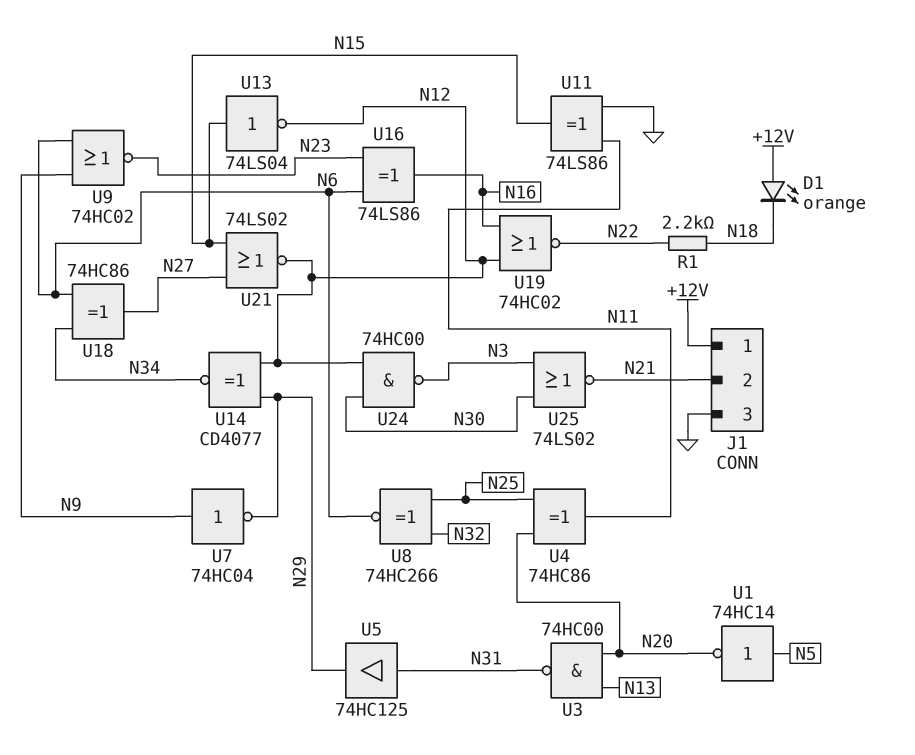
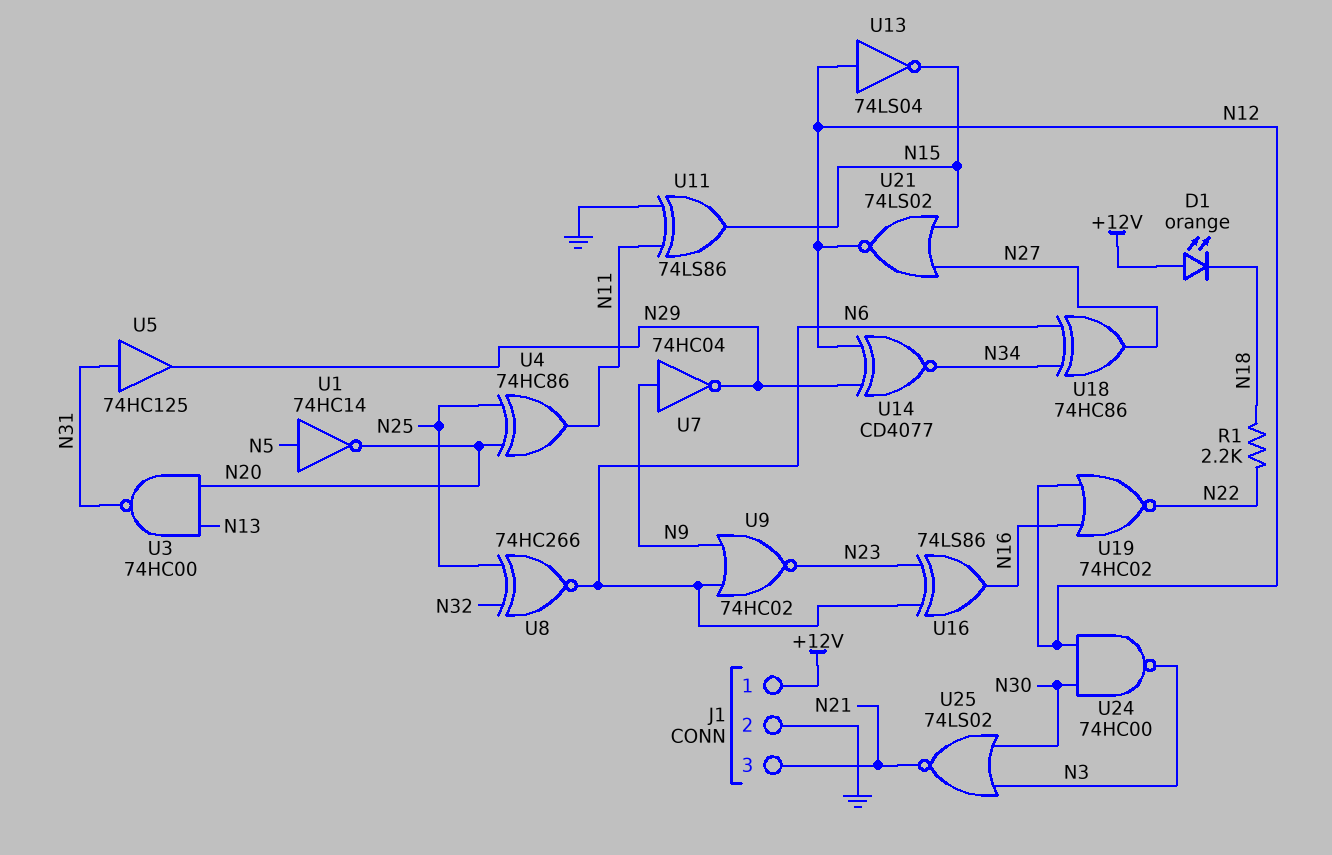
J1 pin 2: N21 -> GND
J1 pin 3: GND -> N21
U13: NOT 74LS04 (in N15, out N12) -> NOT 74LS04 (in N12, out N15)

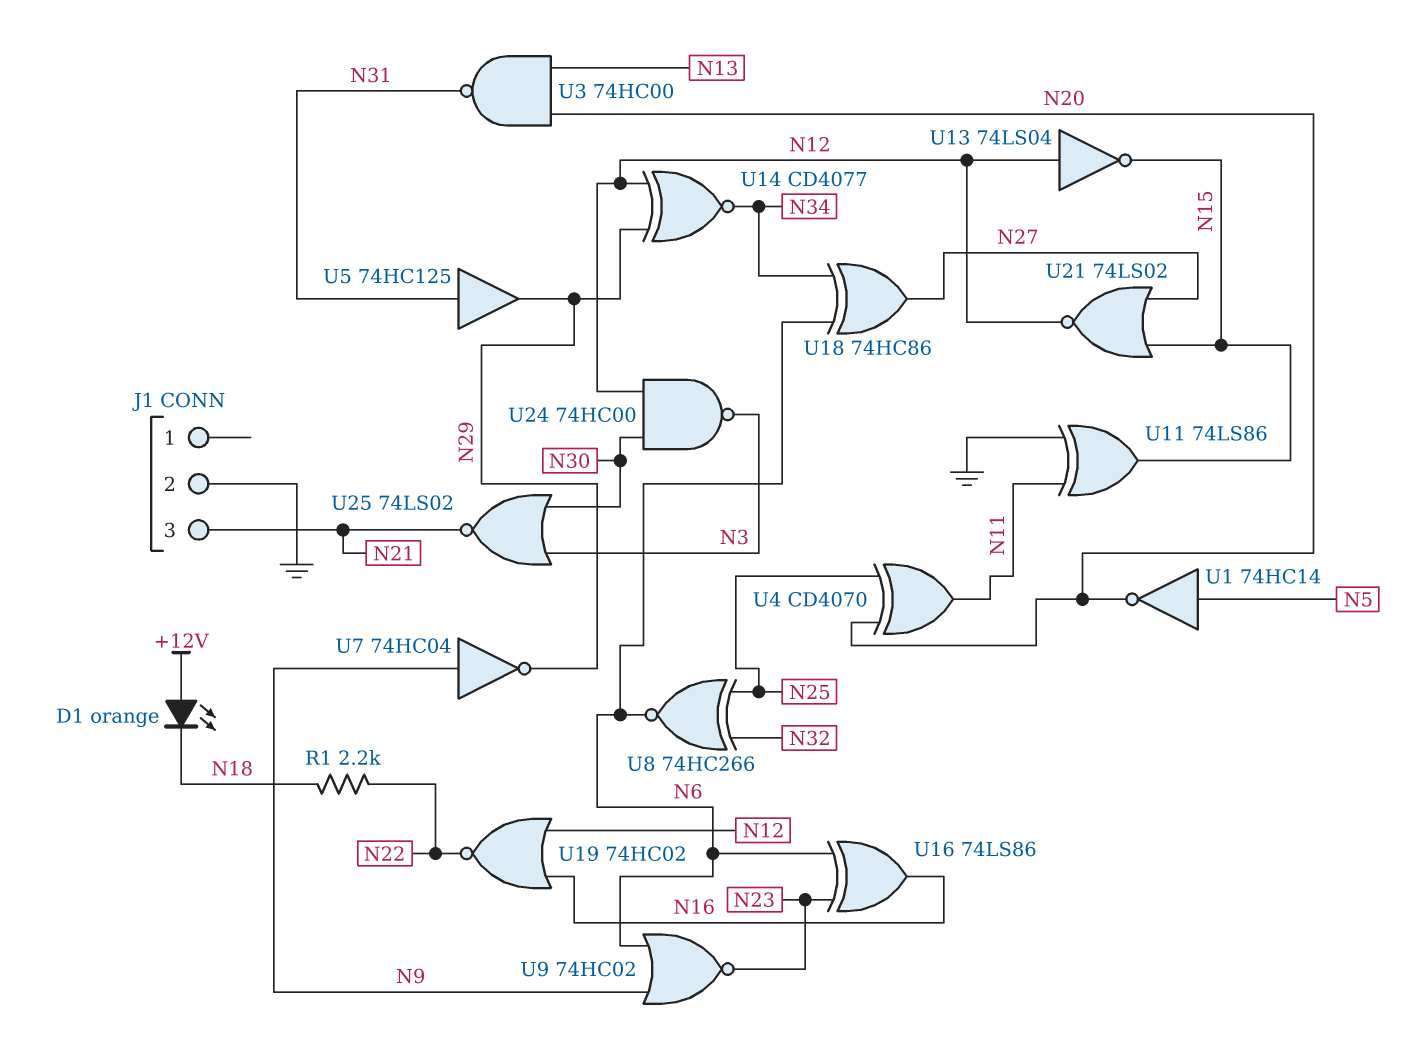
J1 pin 1: +12V -> none
U4: XOR 74HC86 (in N20, in N25, out N11) -> XOR CD4070 (in N20, in N25, out N11)

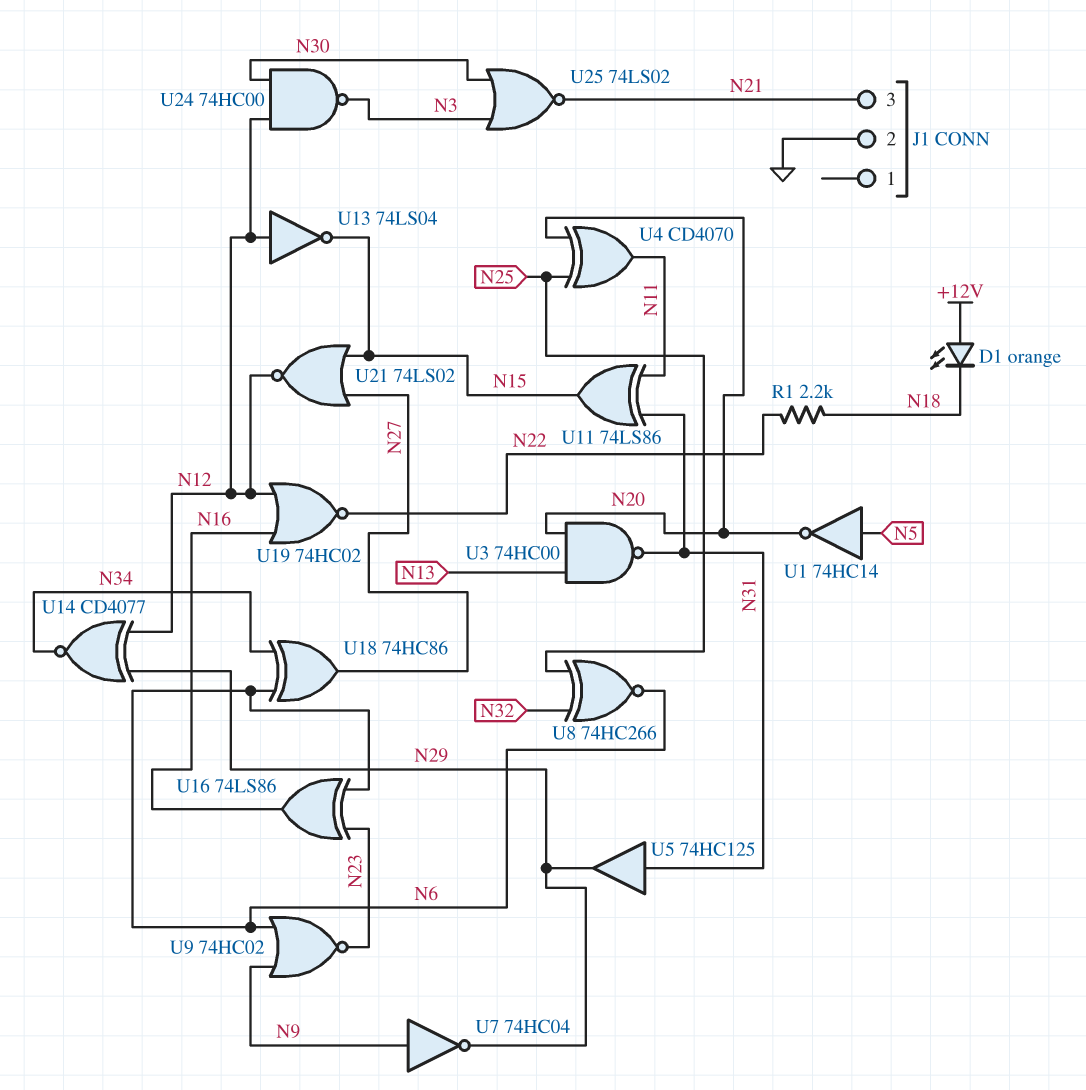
U11: XOR 74LS86 (in GND, in N11, out N15) -> XOR 74LS86 (in N11, in N31, out N15)

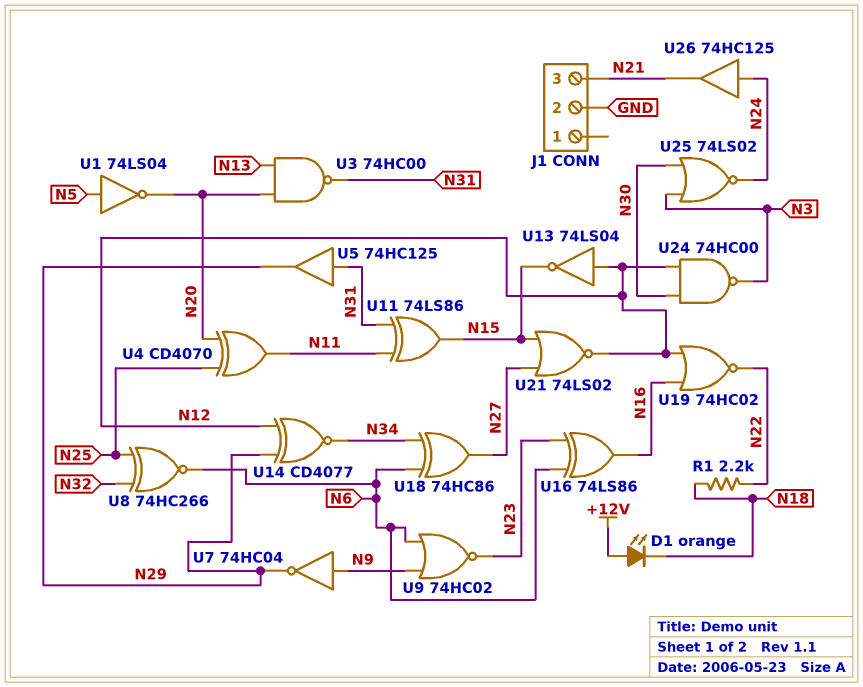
U1: NOT 74HC14 (in N5, out N20) -> NOT 74LS04 (in N5, out N20)
U25: NOR 74LS02 (in N3, in N30, out N21) -> NOR 74LS02 (in N3, in N30, out N24)
U26: none -> buffer 74HC125 (in N24, out N21)

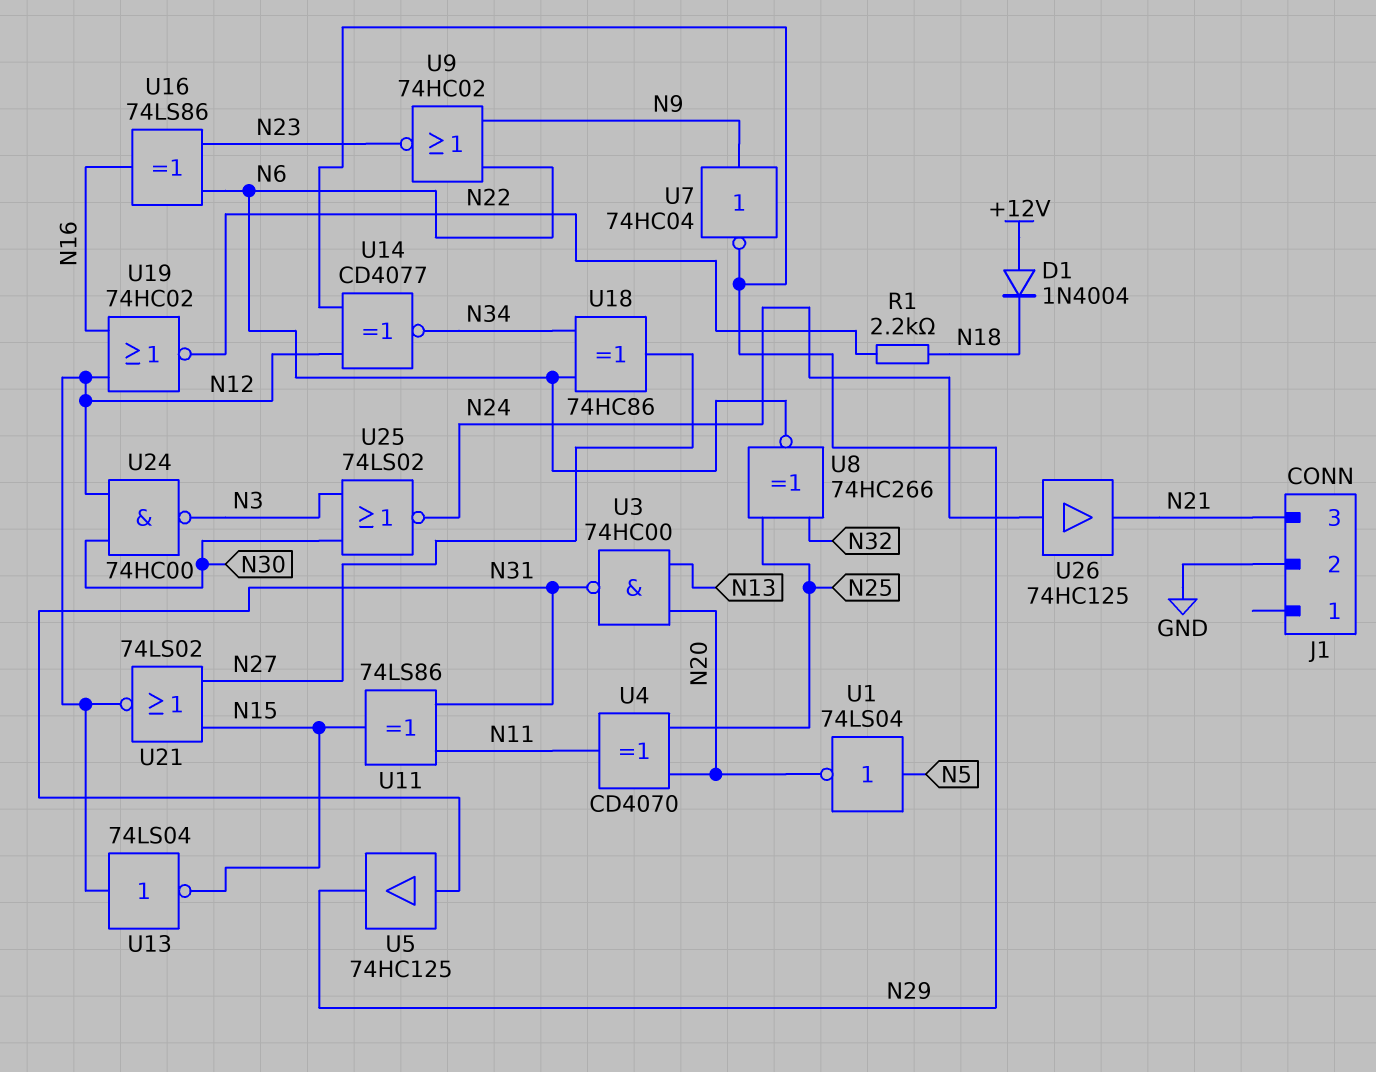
D1: LED orange (A +12V, K N18) -> diode 1N4004 (A +12V, K N18)

